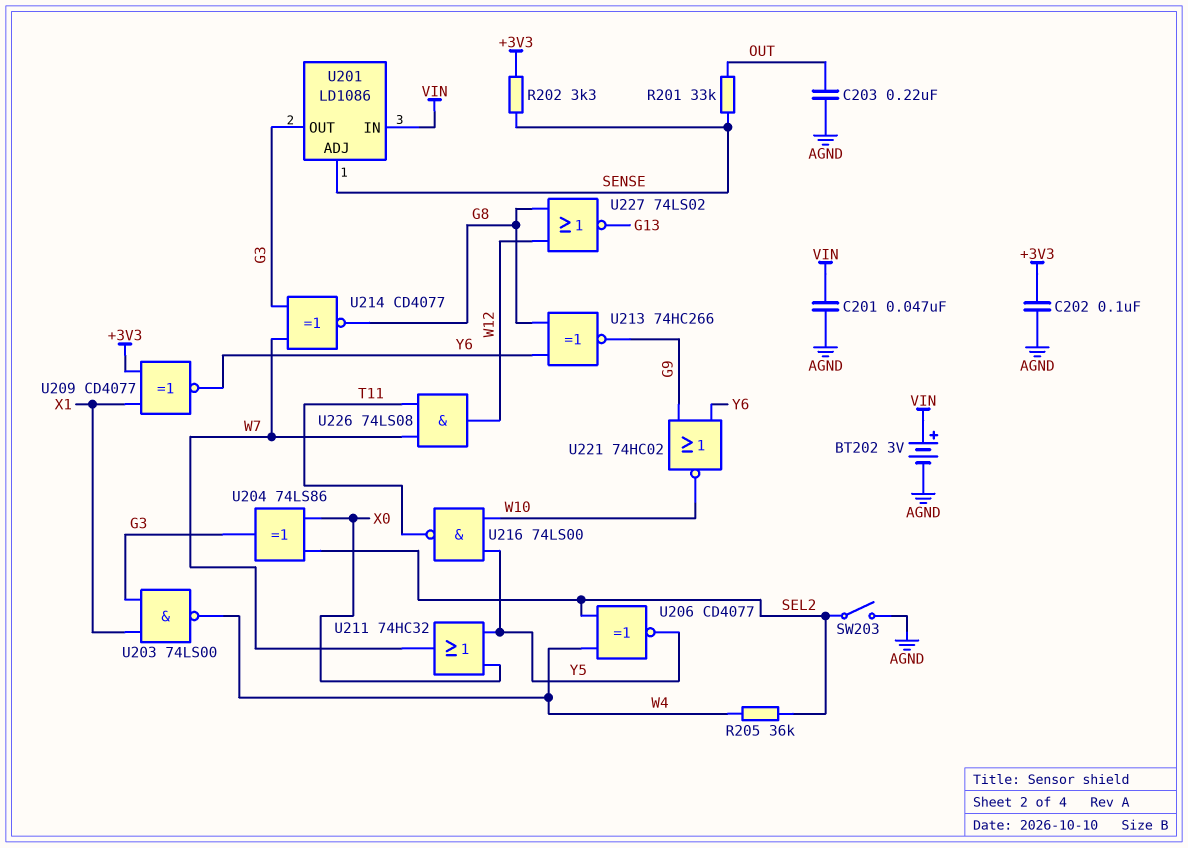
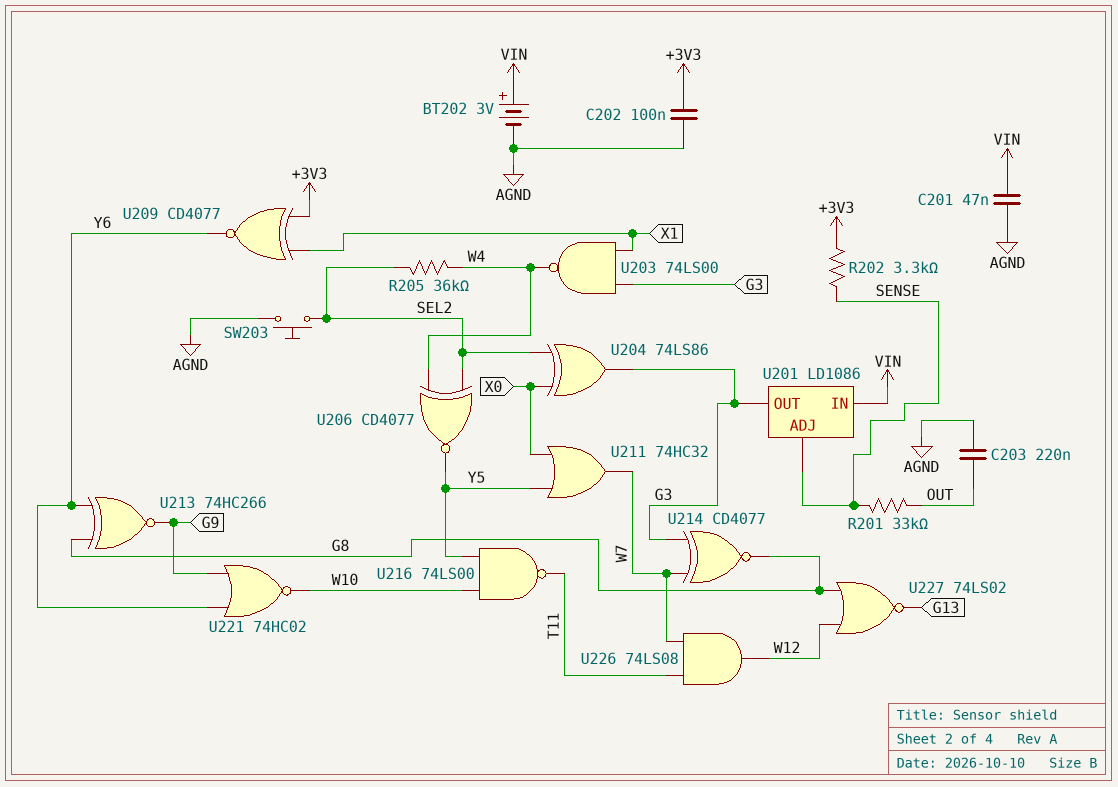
SW203: switch (AGND, SEL2) -> button (AGND, SEL2)

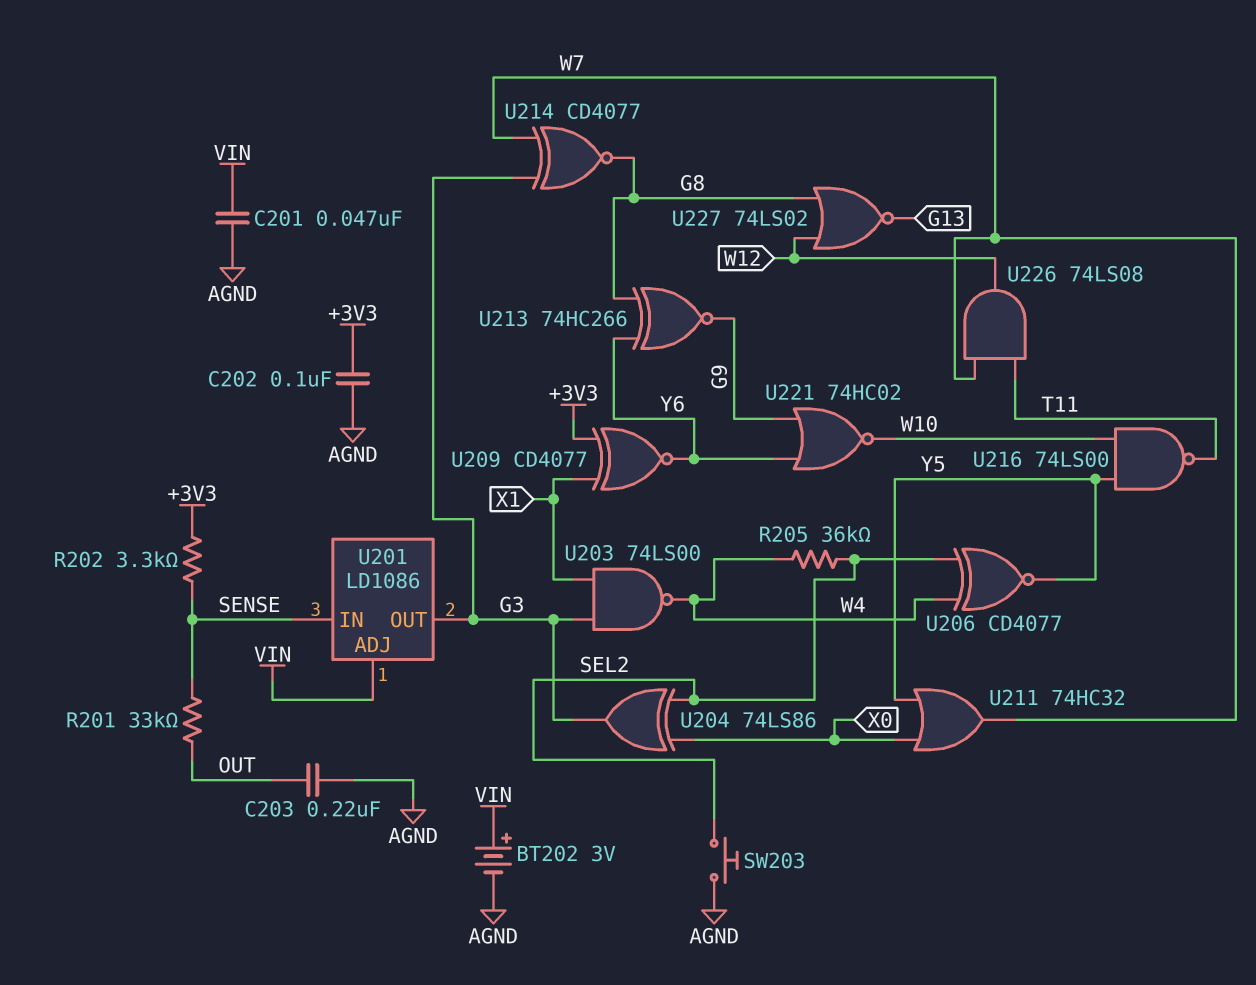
U201 pin ADJ: SENSE -> VIN
U201 pin IN: VIN -> SENSE

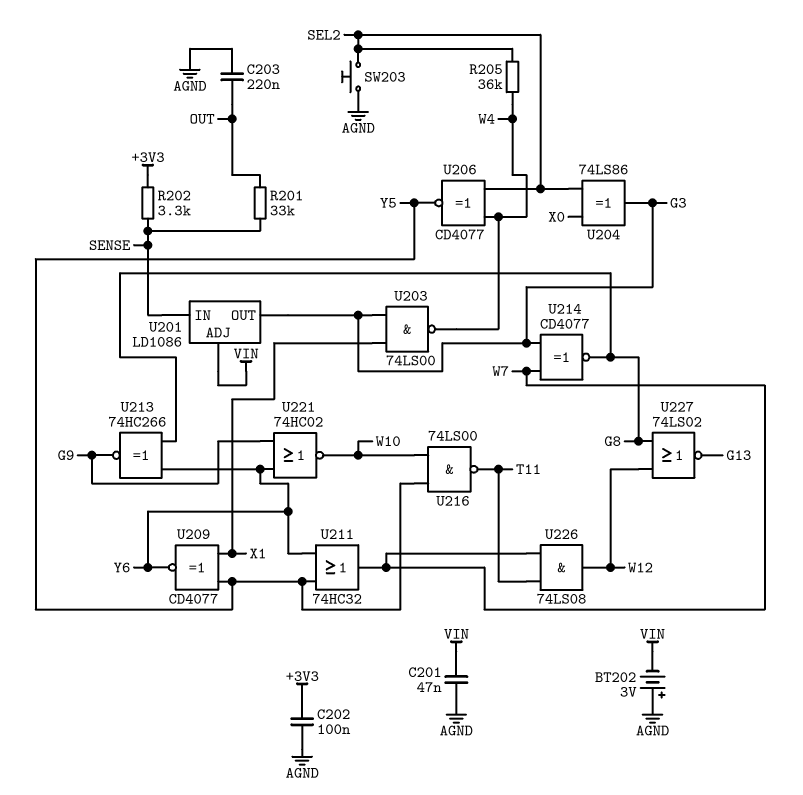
BT202: 3V (plus VIN, minus AGND) -> 3V (plus AGND, minus VIN)
U209: XNOR CD4077 (in +3V3, in X1, out Y6) -> XNOR CD4077 (in X1, in Y5, out Y6)
U211: OR 74HC32 (in X0, in Y5, out W7) -> OR 74HC32 (in Y5, in Y6, out W7)

